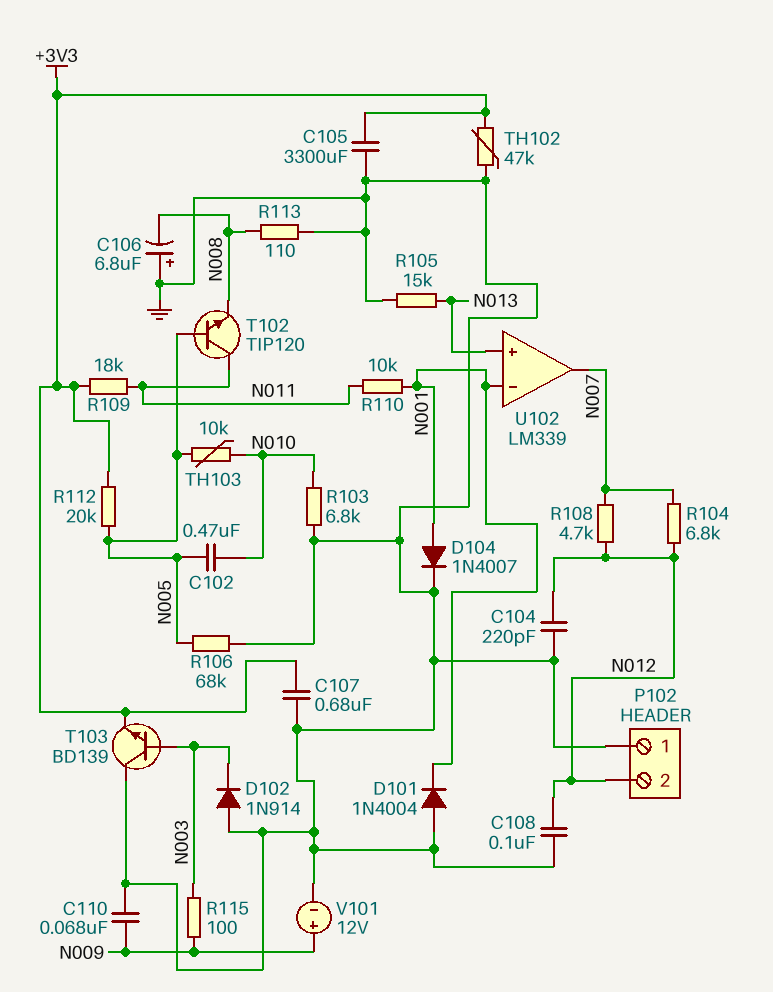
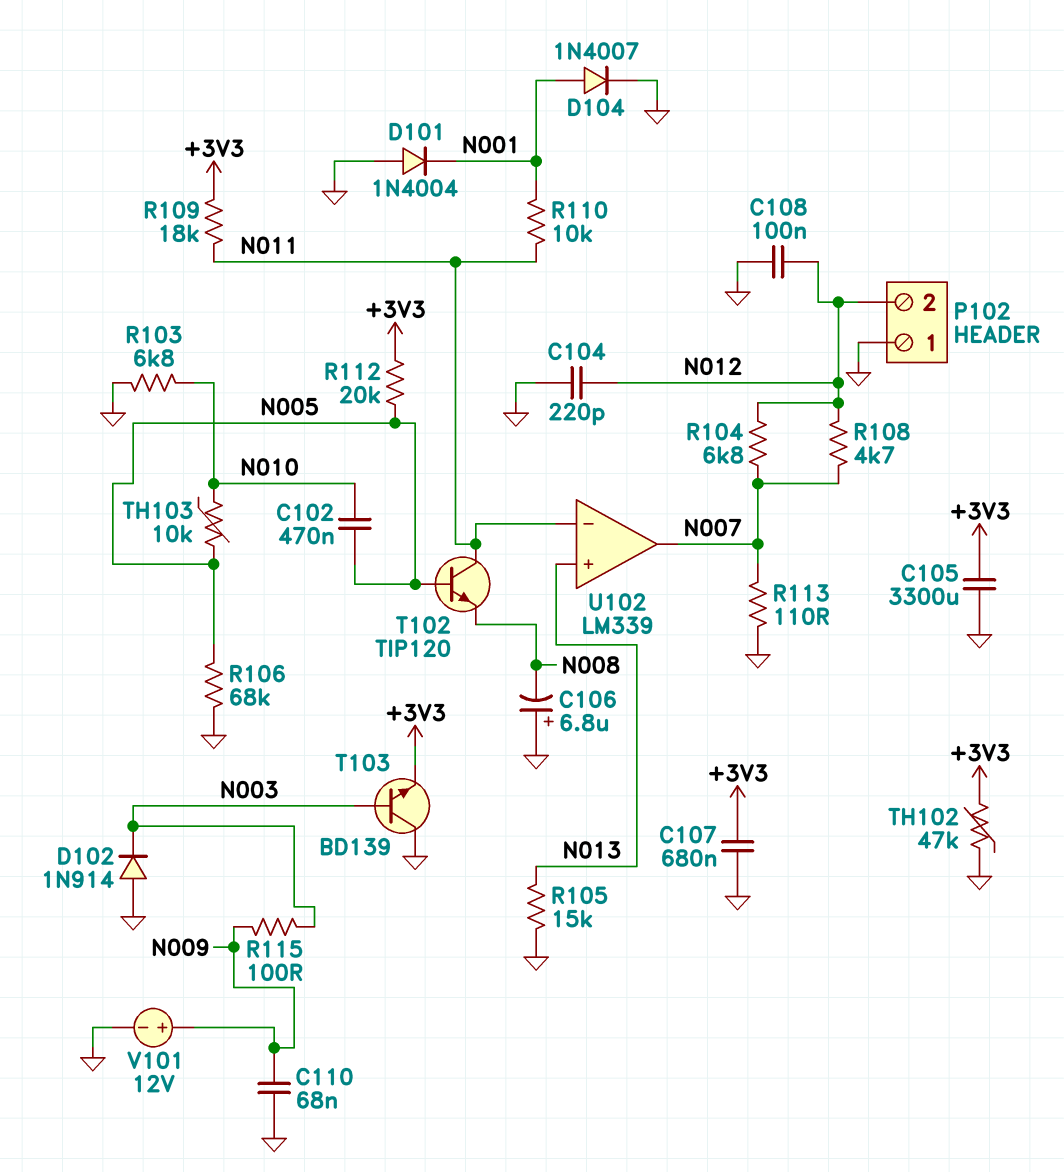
R113: 110 (GND, N008) -> 110 (GND, N007)
U102 pin in-: N001 -> N011

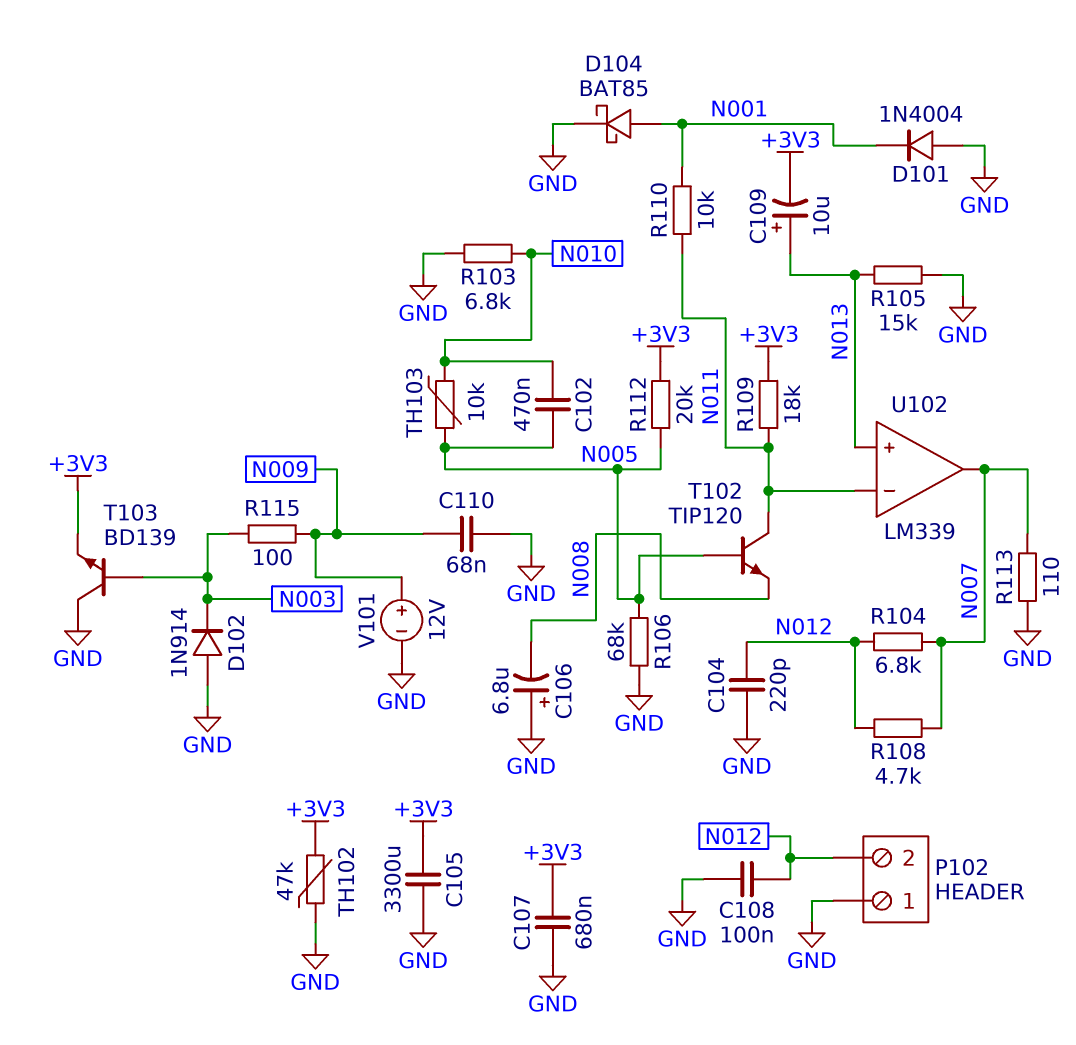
C109: none -> 10uF (plus N013, minus +3V3)
D104: diode 1N4007 (A N001, K GND) -> schottky BAT85 (A N001, K GND)

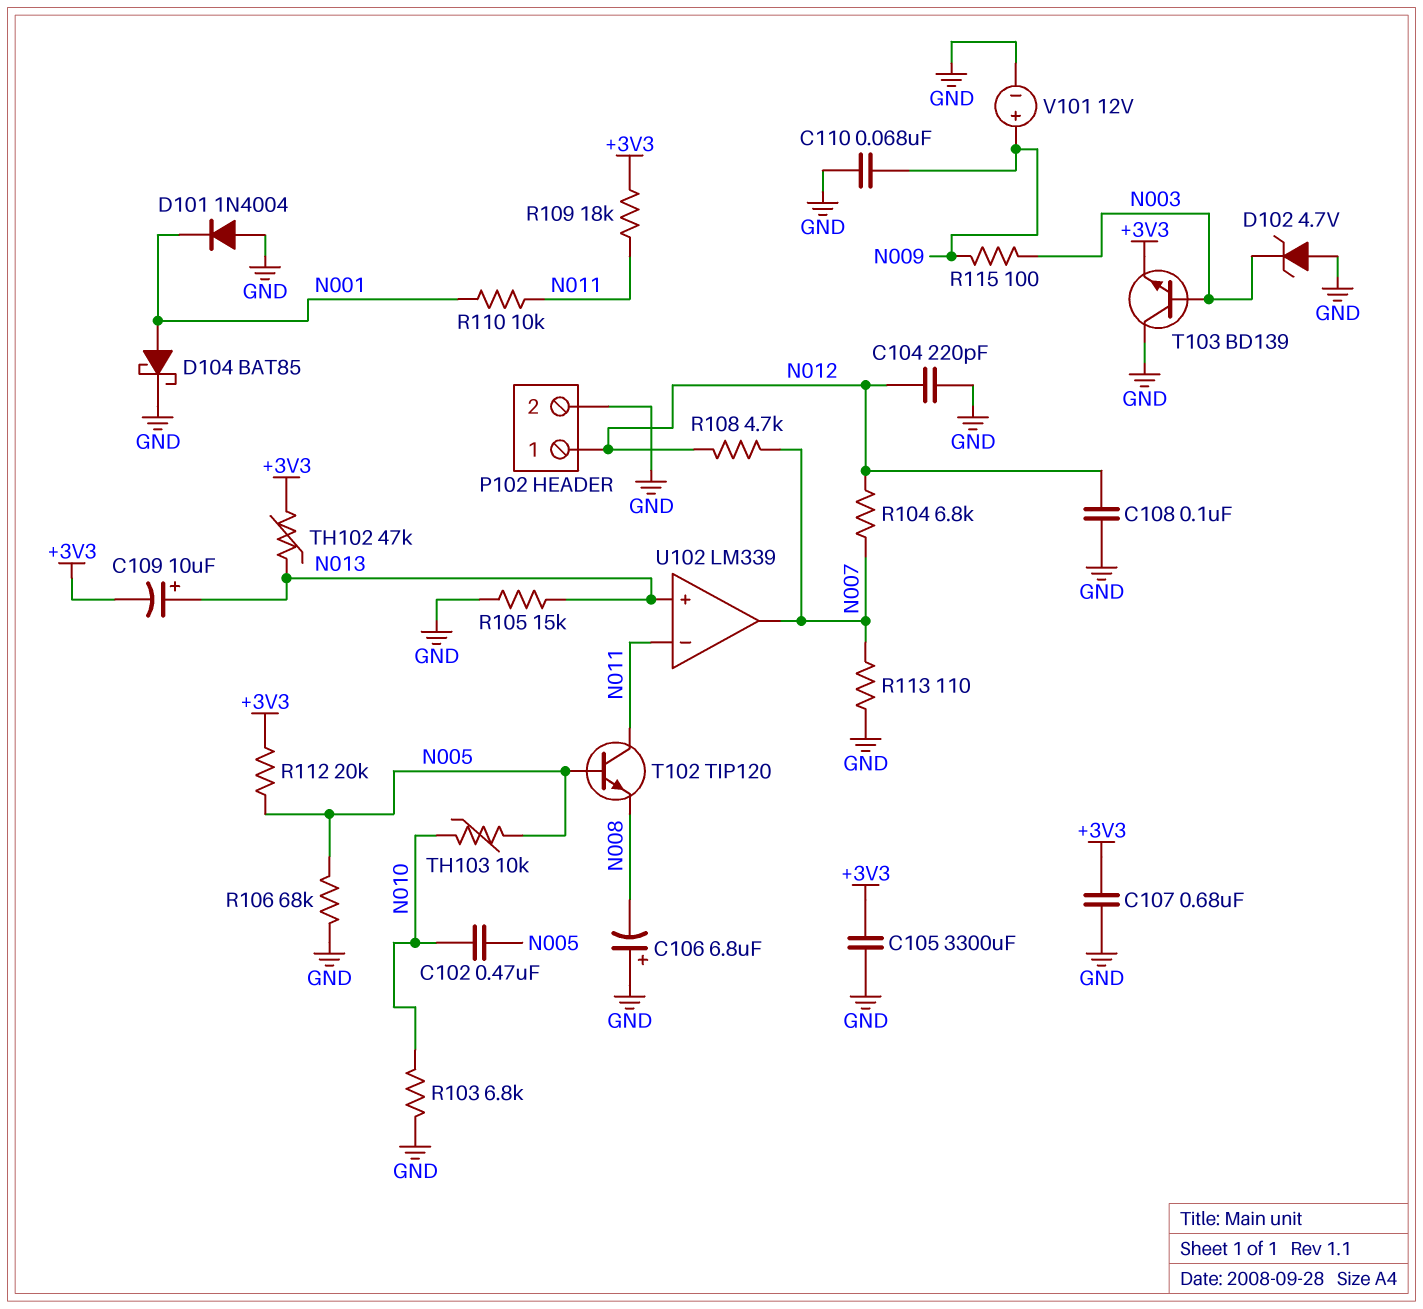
D102: diode 1N914 (A GND, K N003) -> zener 4.7V (A GND, K N003)
P102 pin 1: GND -> N012
P102 pin 2: N012 -> GND
TH102: 47k (+3V3, GND) -> 47k (+3V3, N013)

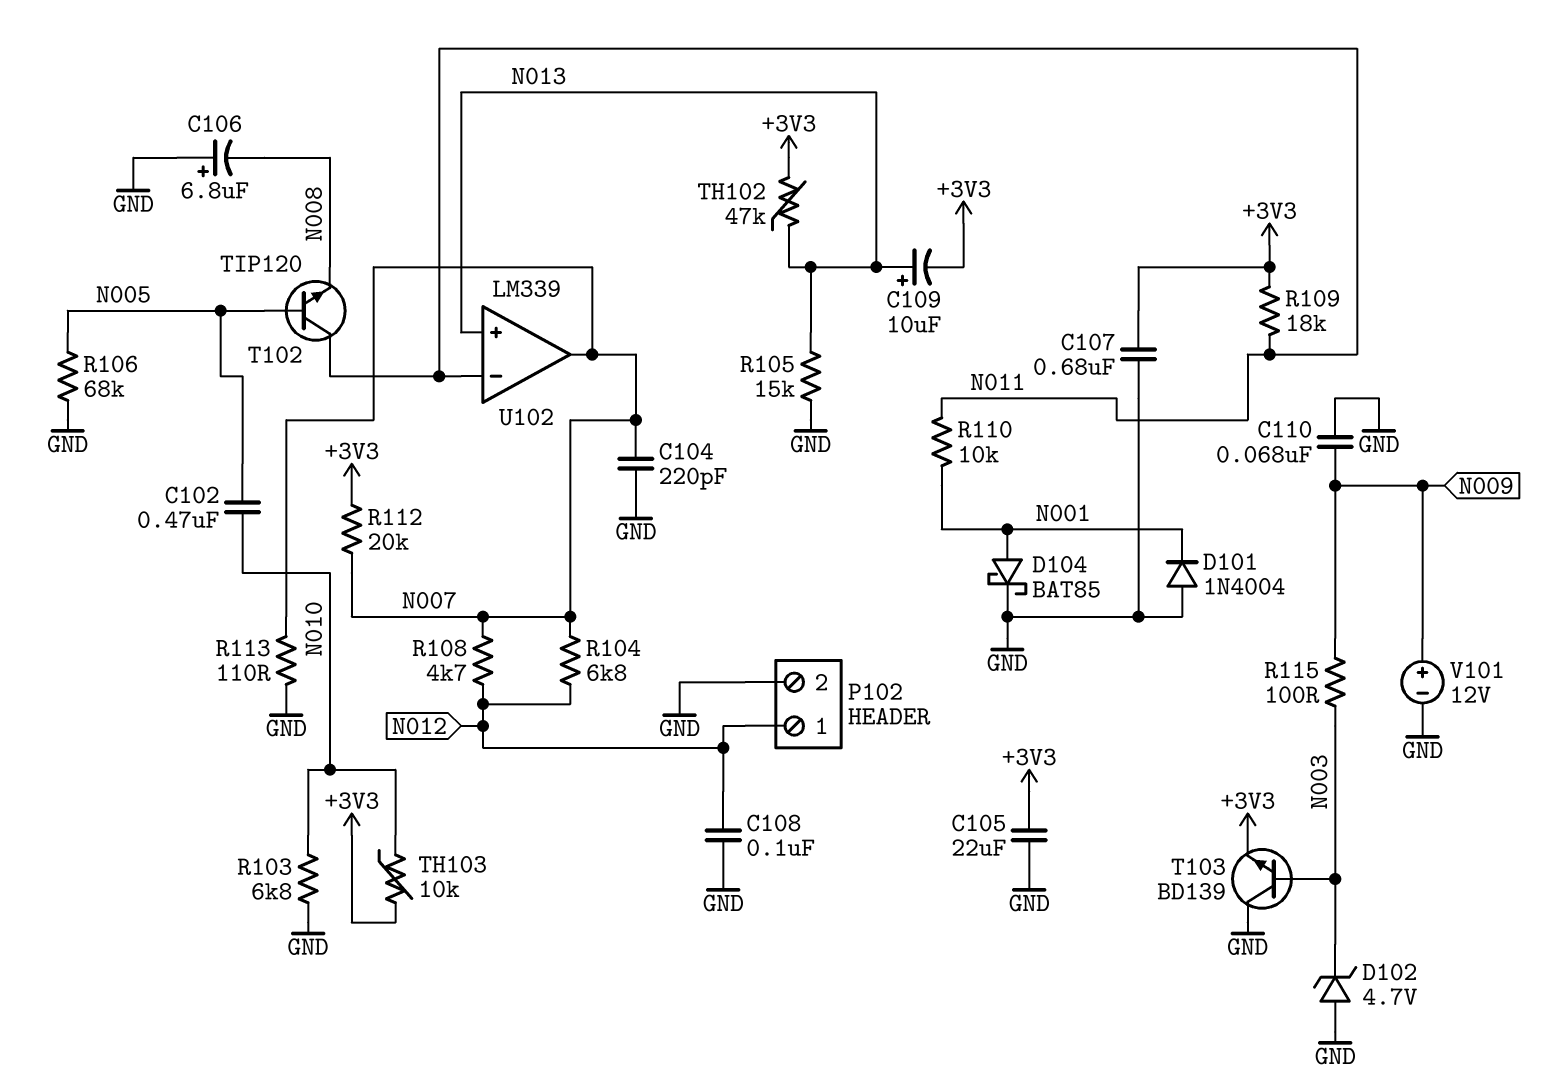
C104: 220pF (GND, N012) -> 220pF (GND, N007)
C105: 3300uF (+3V3, GND) -> 22uF (+3V3, GND)
R112: 20k (+3V3, N005) -> 20k (+3V3, N007)
TH103: 10k (N005, N010) -> 10k (+3V3, N010)

